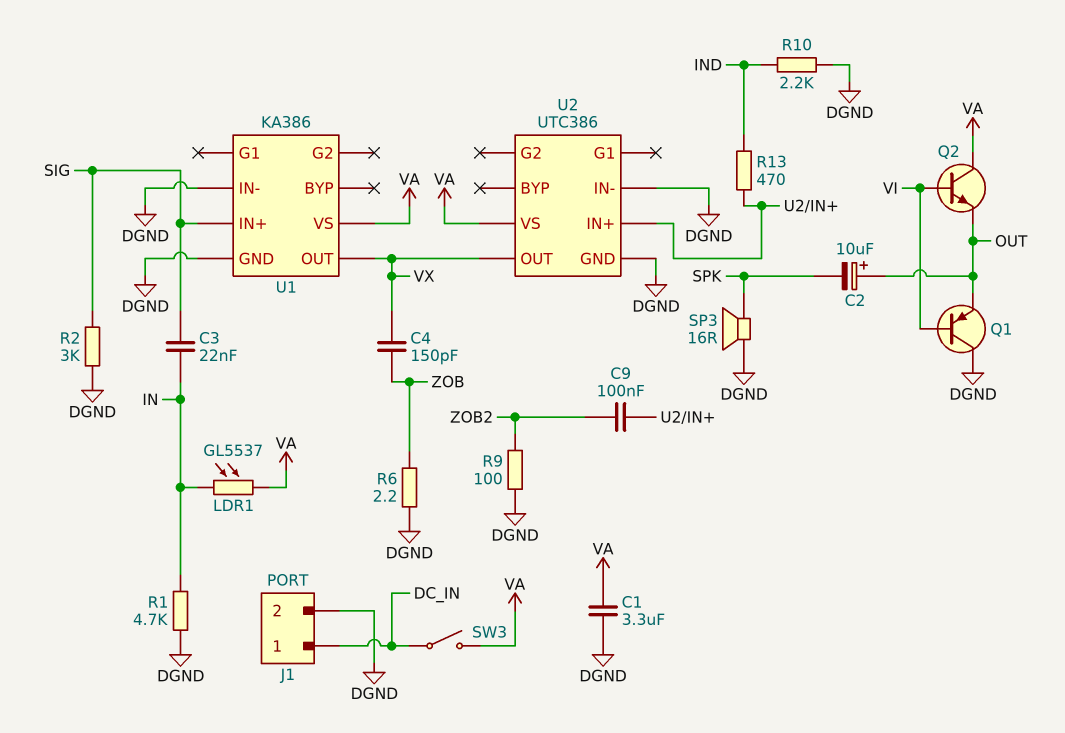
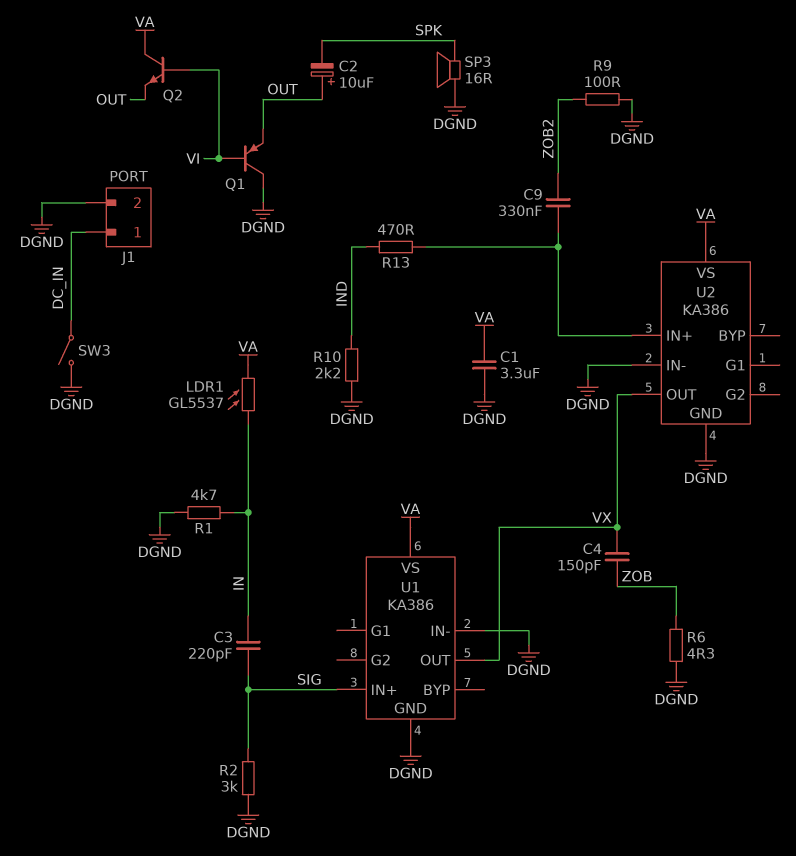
C3: 22nF (IN, SIG) -> 220pF (IN, SIG)
C9: 100nF (U2/IN+, ZOB2) -> 330nF (U2/IN+, ZOB2)
R6: 2.2 (DGND, ZOB) -> 4.3 (DGND, ZOB)
SW3: switch (DC_IN, VA) -> switch (DC_IN, DGND)
U2: UTC386 -> KA386

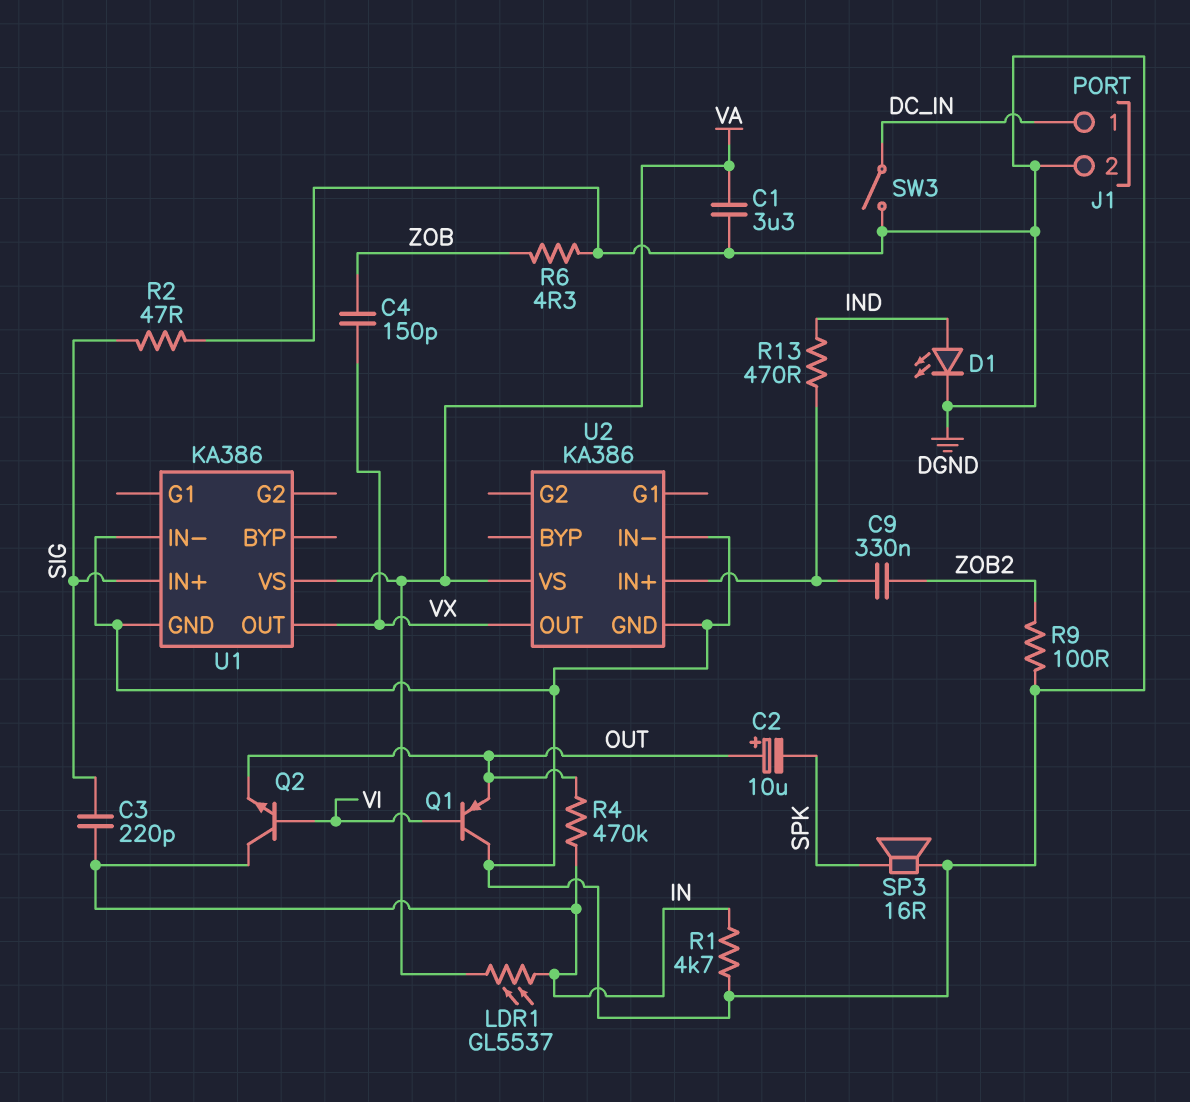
D1: none -> LED (A IND, K DGND)
Q2: NPN (B VI, C VA, E OUT) -> NPN (B VI, C IN, E OUT)
R2: 3k (DGND, SIG) -> 47 (DGND, SIG)
R4: none -> 470k (IN, OUT)
R10: 2.2k (DGND, IND) -> none

